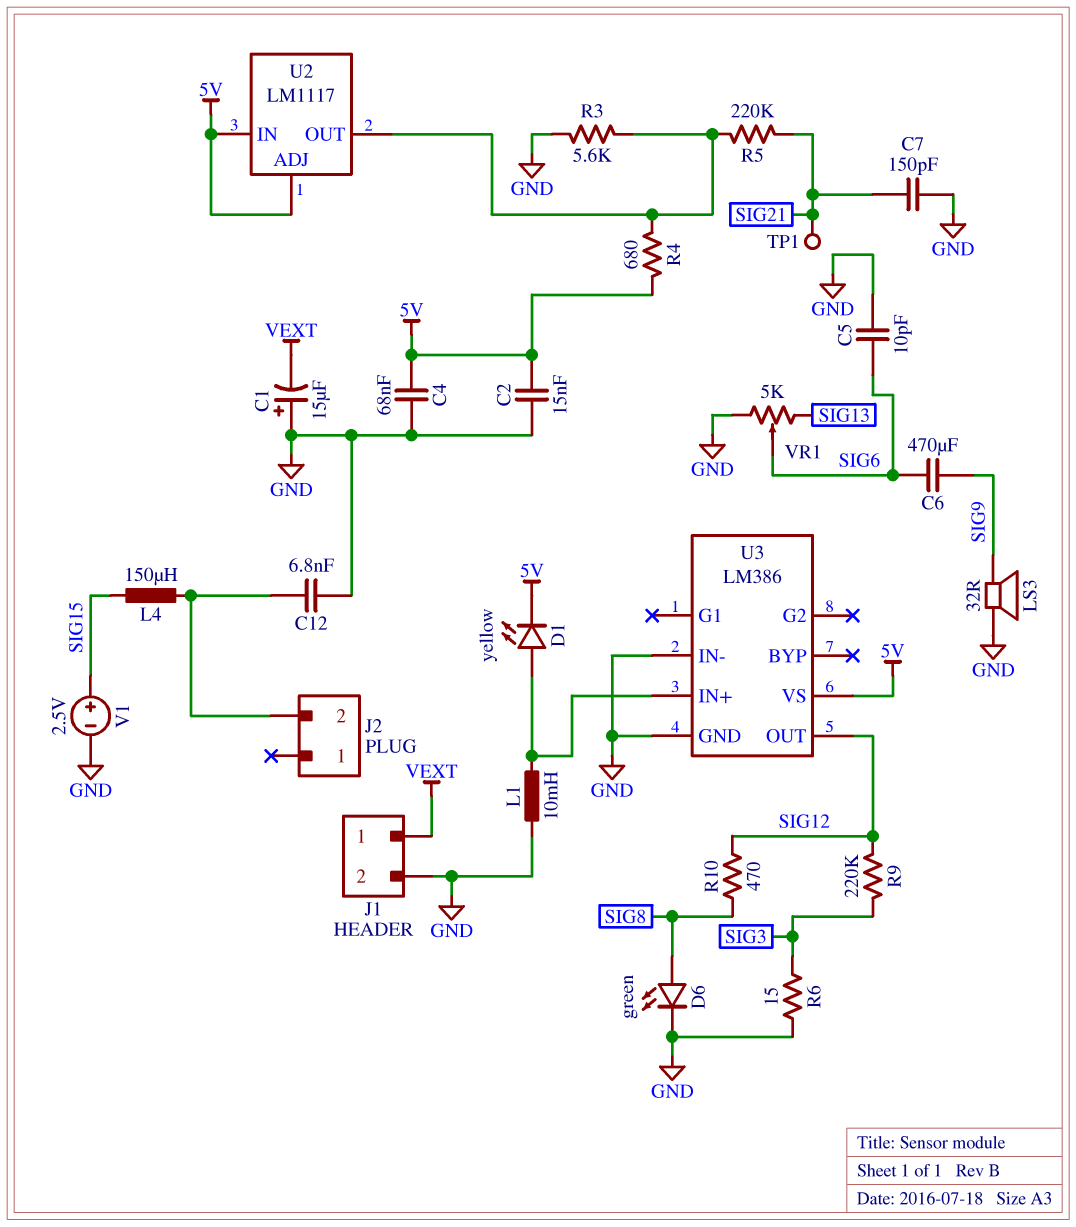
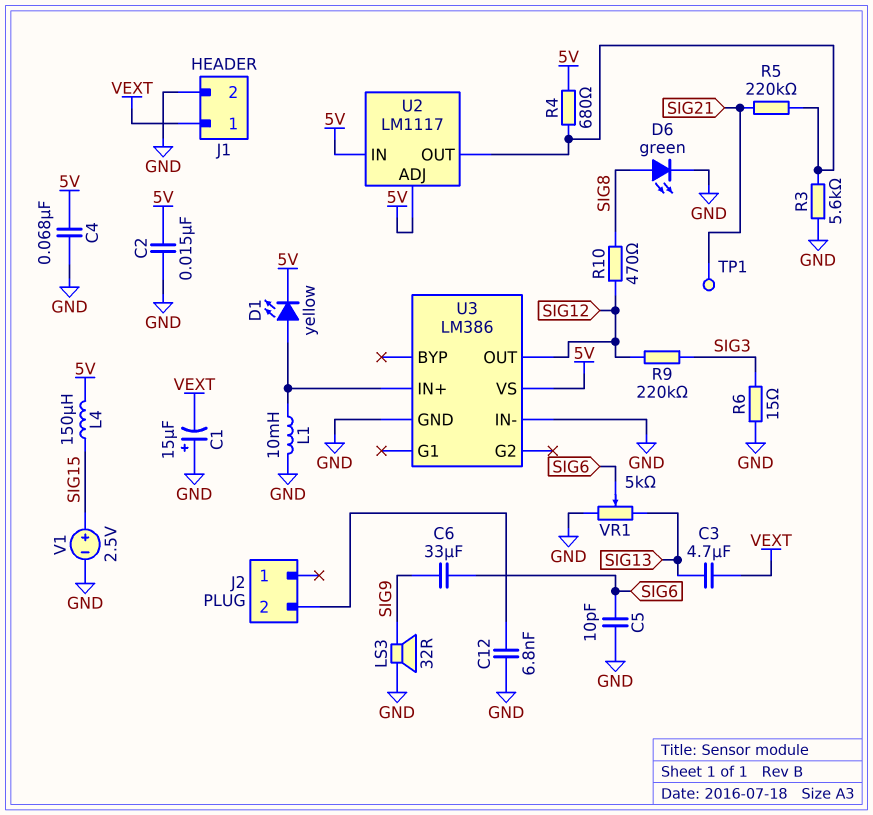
C3: none -> 4.7uF (SIG13, VEXT)
C6: 470uF (SIG6, SIG9) -> 33uF (SIG6, SIG9)
C7: 150pF (GND, SIG21) -> none
L4: 150uH (J2/2, SIG15) -> 150uH (5V, SIG15)

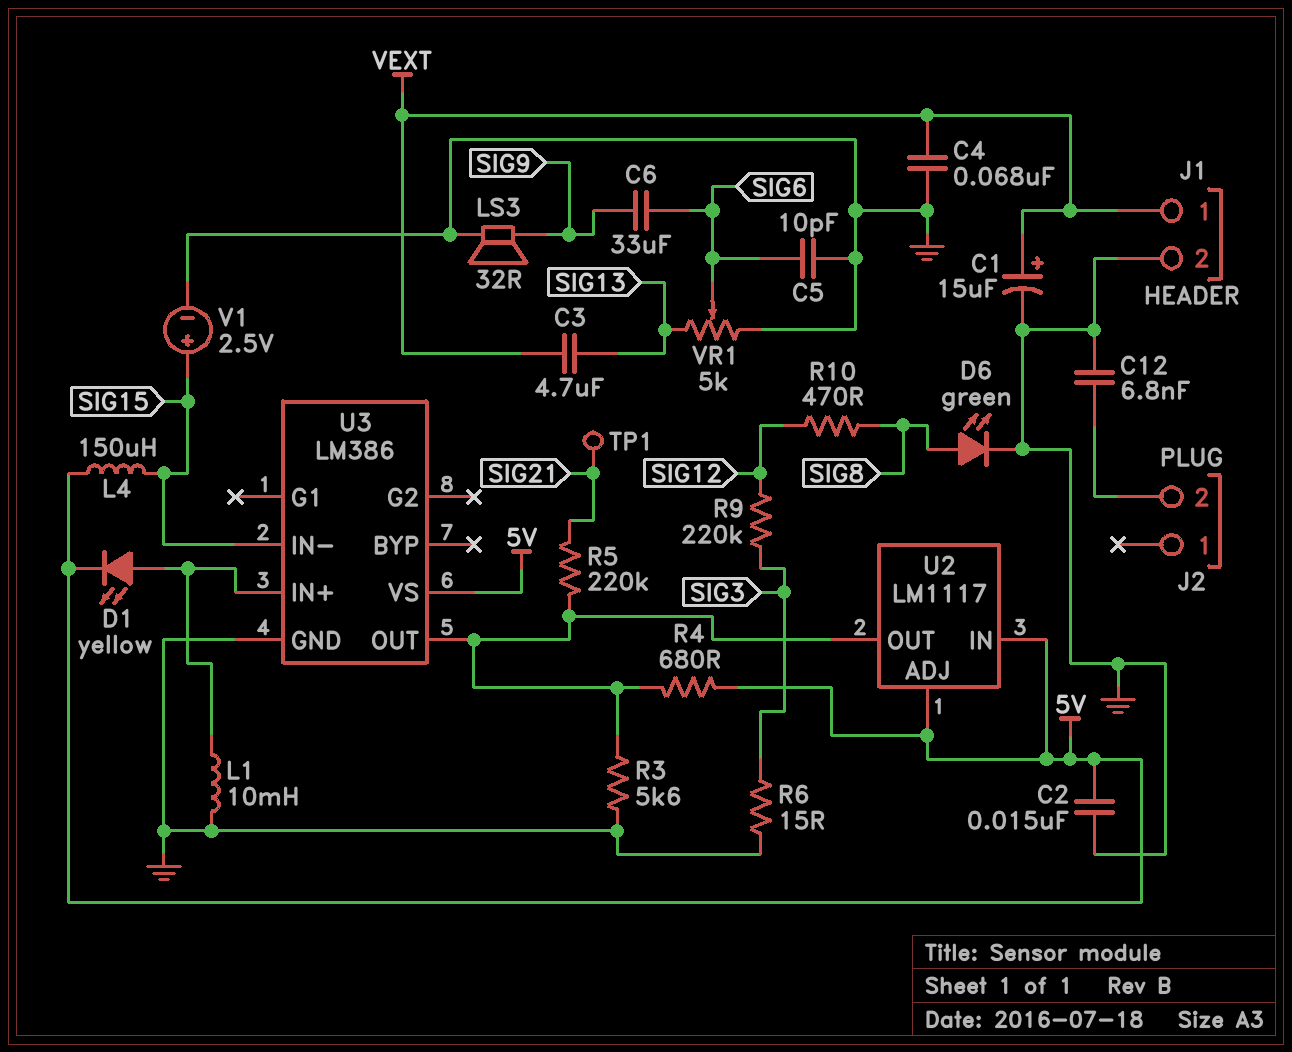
C1: 15uF (plus GND, minus VEXT) -> 15uF (plus VEXT, minus GND)
C4: 68nF (5V, GND) -> 68nF (GND, VEXT)
U3 pin IN-: GND -> SIG15
U3 pin OUT: SIG12 -> U2/OUT

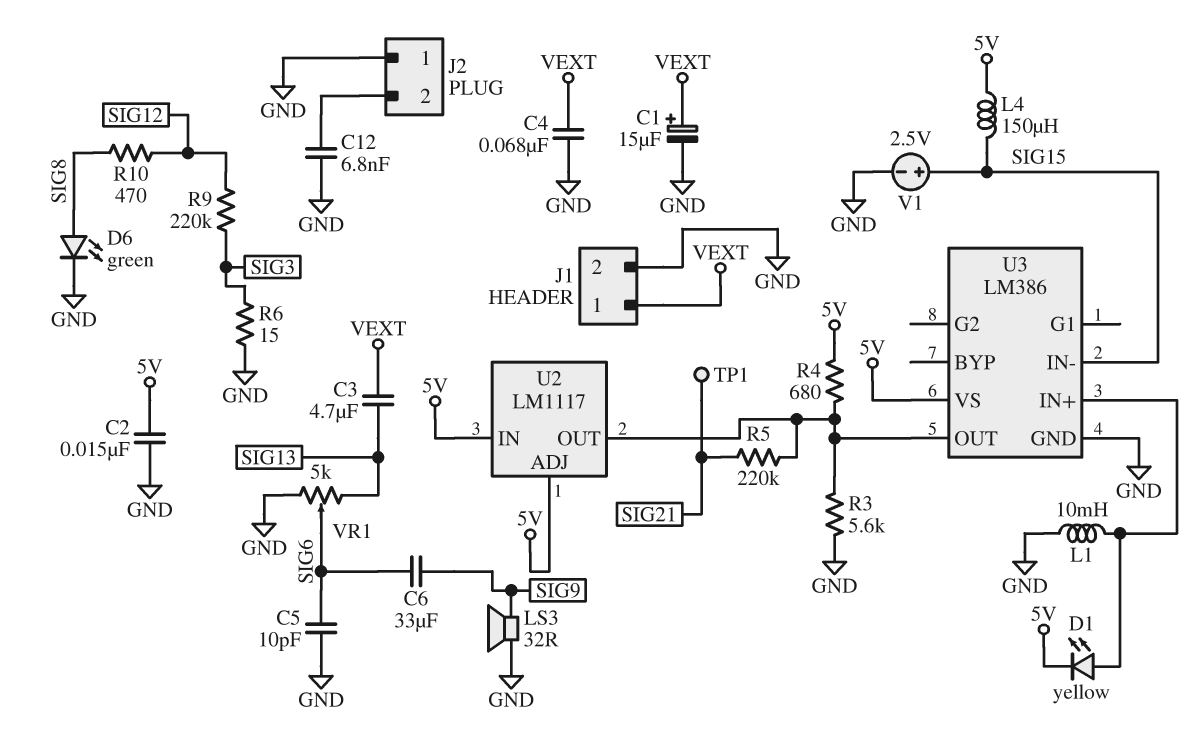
J2 pin 1: none -> GND

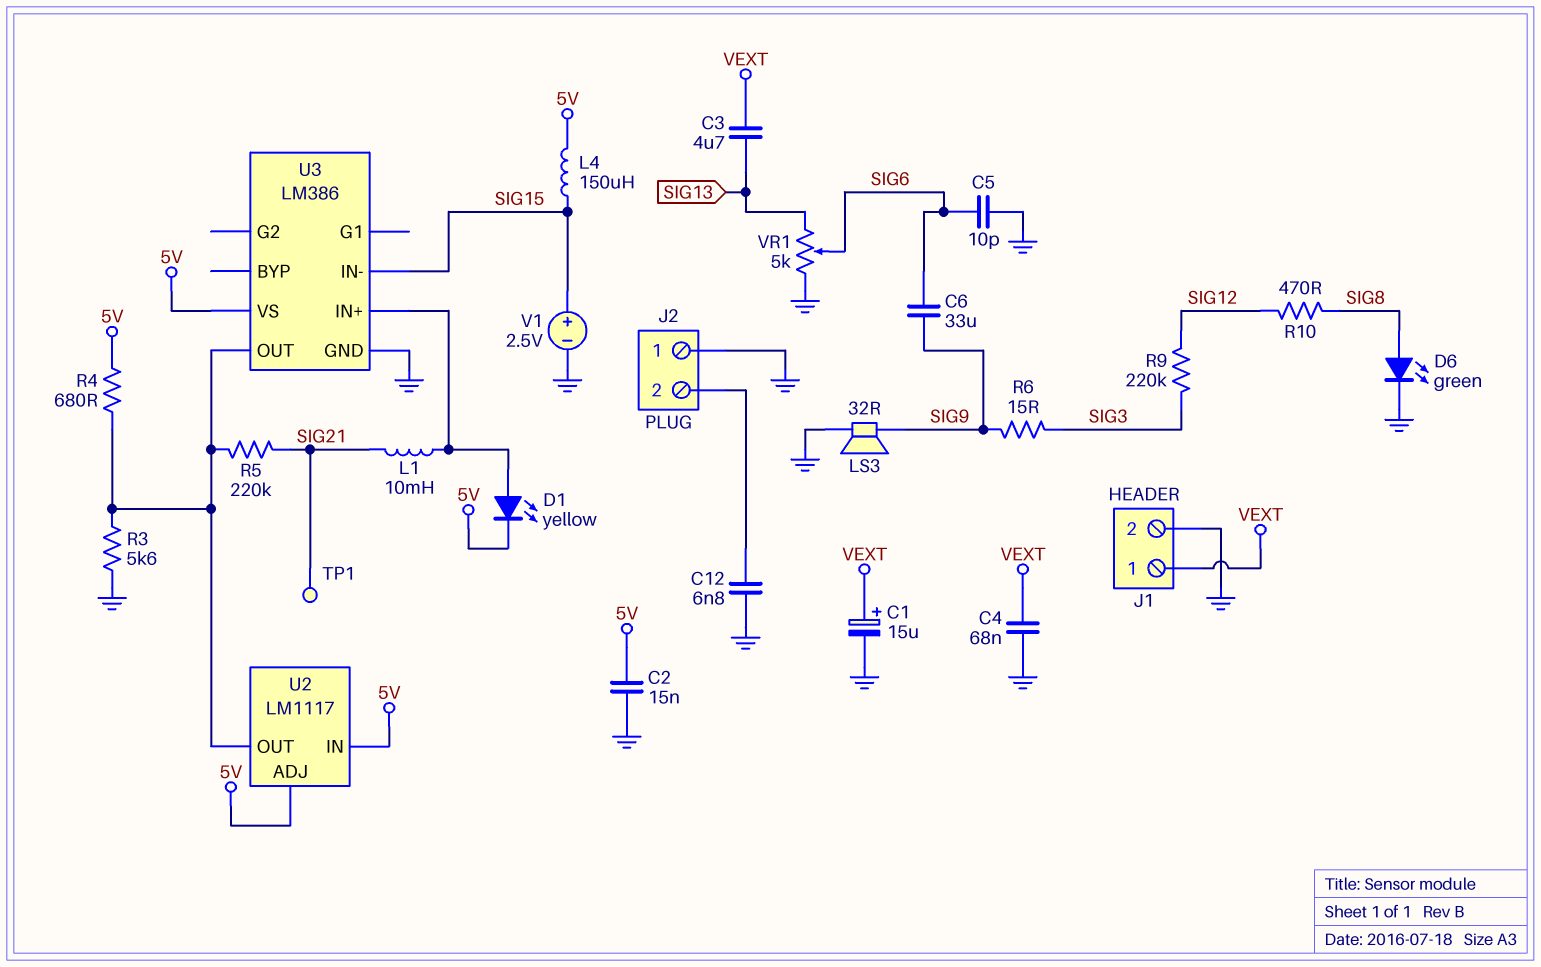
L1: 10mH (GND, U3/IN+) -> 10mH (SIG21, U3/IN+)
R6: 15 (GND, SIG3) -> 15 (SIG3, SIG9)

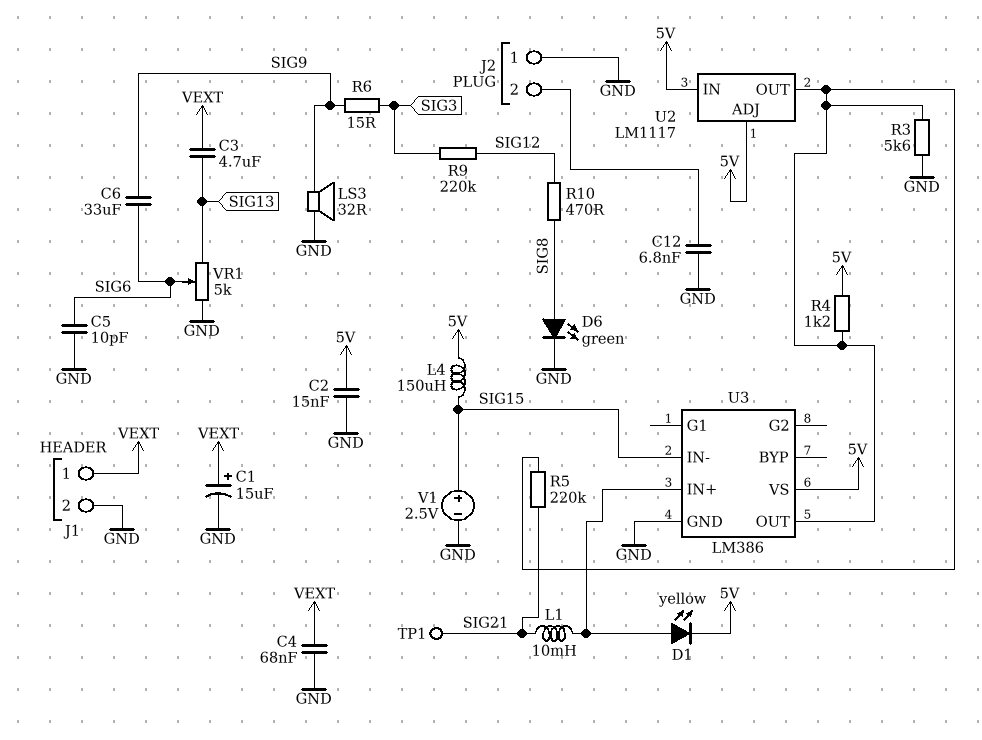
R4: 680 (5V, U2/OUT) -> 1.2k (5V, U2/OUT)

